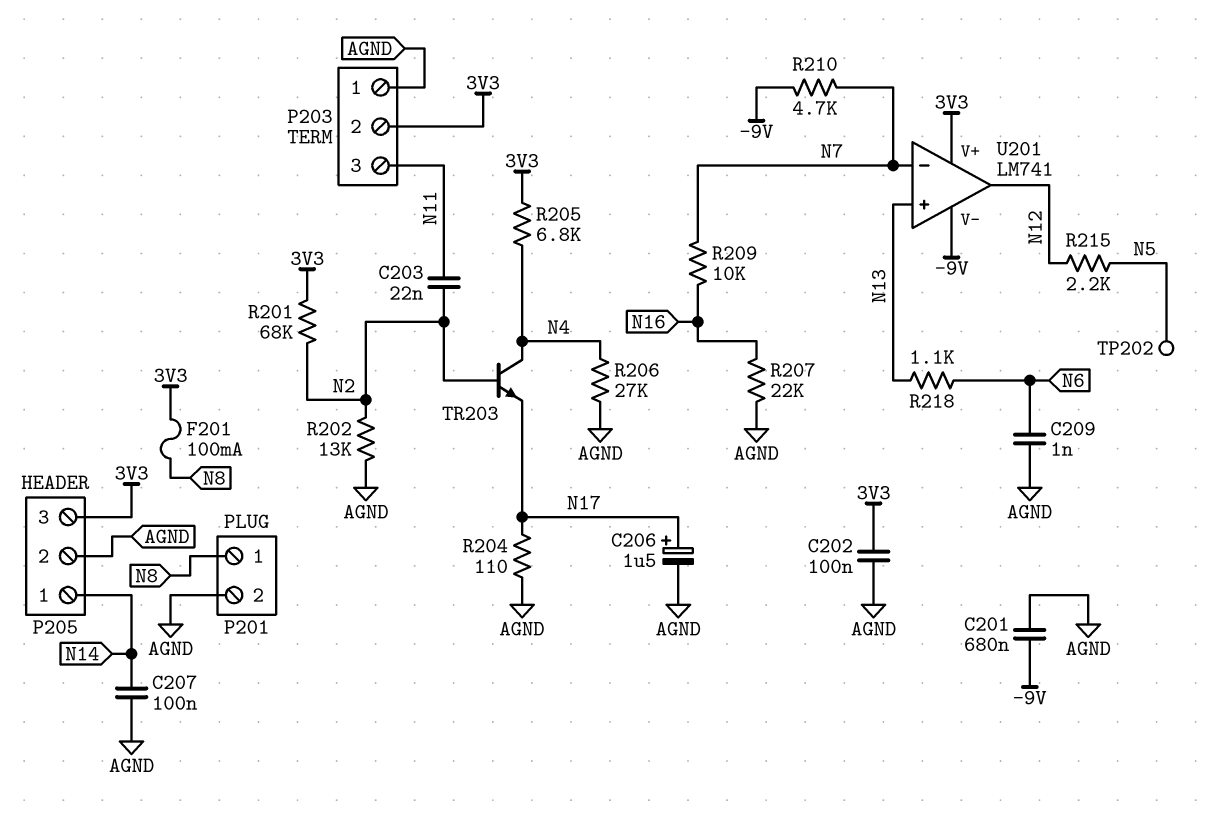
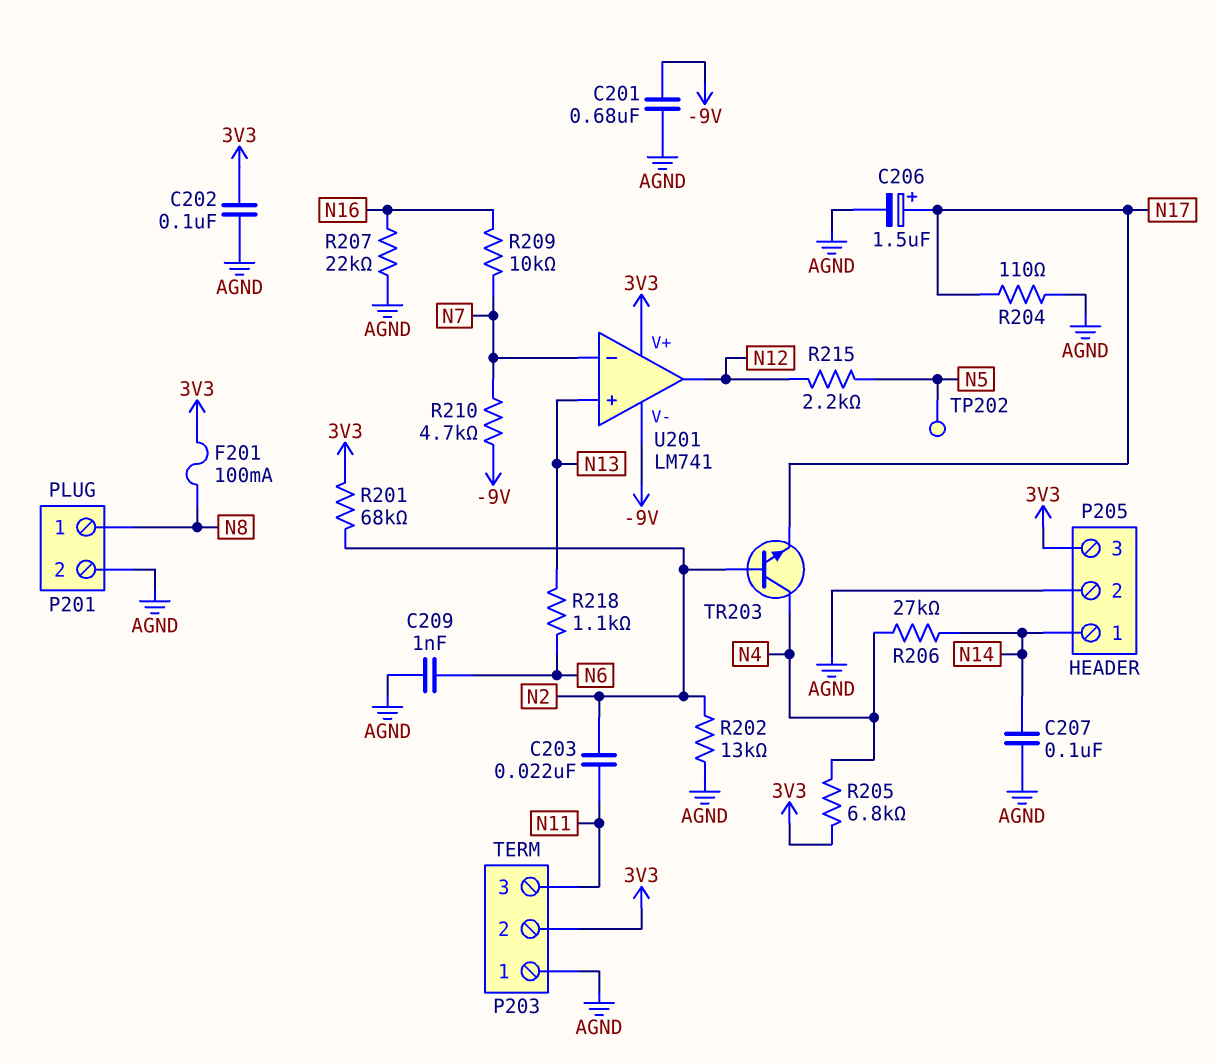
R206: 27k (AGND, N4) -> 27k (N4, N14)

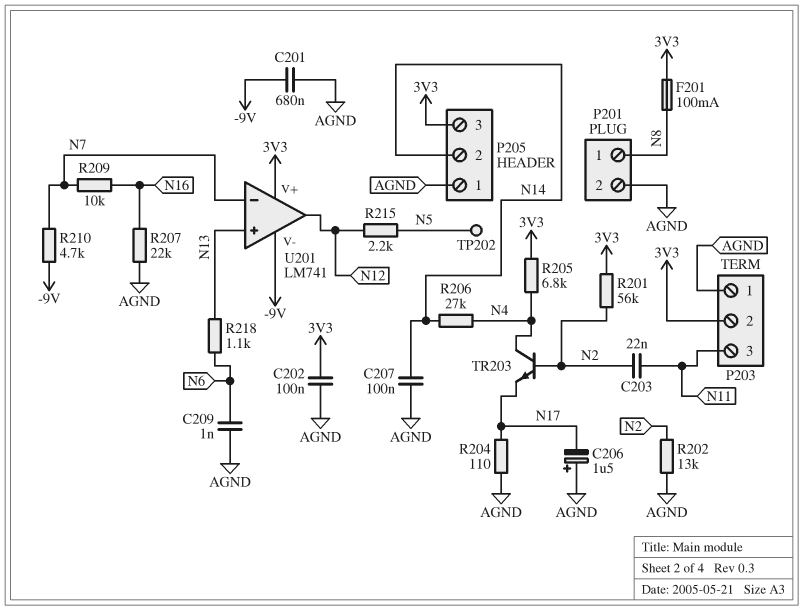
C206: 1.5uF (plus N17, minus AGND) -> 1.5uF (plus AGND, minus N17)
P205 pin 1: N14 -> AGND
P205 pin 2: AGND -> N14
R201: 68k (3V3, N2) -> 56k (3V3, N2)

